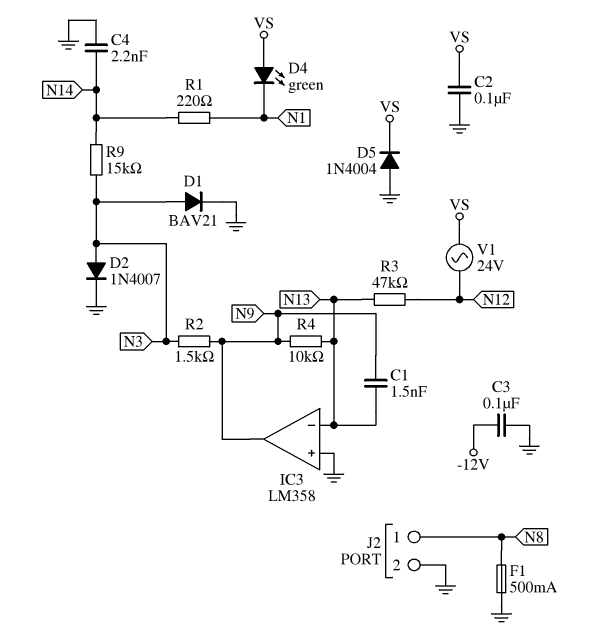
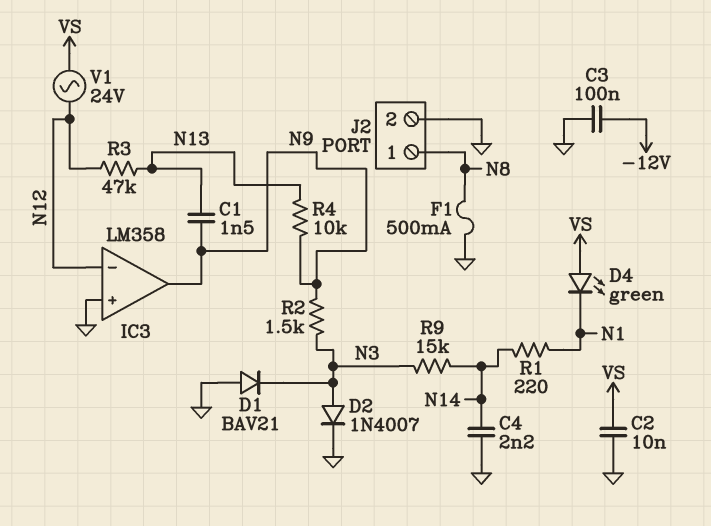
C2: 100nF (GND, VS) -> 10nF (GND, VS)
D1: diode BAV21 (A N3, K GND) -> diode BAV21 (A GND, K N3)
D5: diode 1N4004 (A GND, K VS) -> none
IC3 pin in-: N13 -> N12

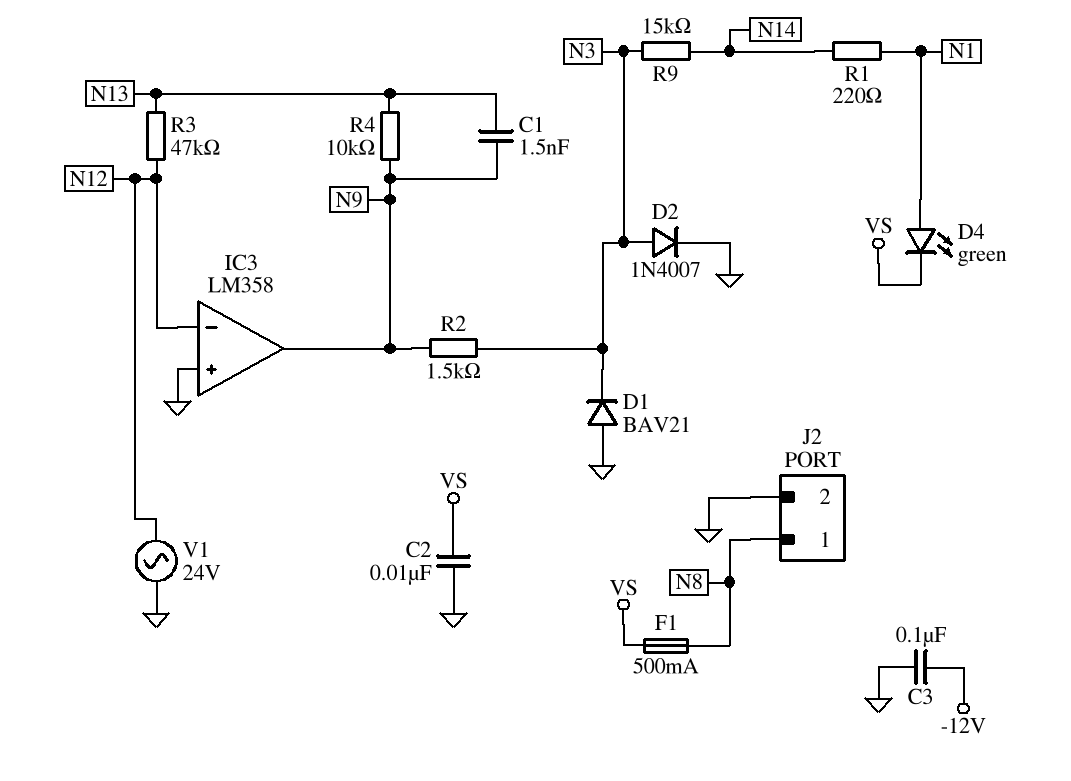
C4: 2.2nF (GND, N14) -> none
D4: LED green (A VS, K N1) -> LED green (A N1, K VS)
F1: 500mA (GND, N8) -> 500mA (N8, VS)
V1: AC 24V (N12, VS) -> AC 24V (GND, N12)

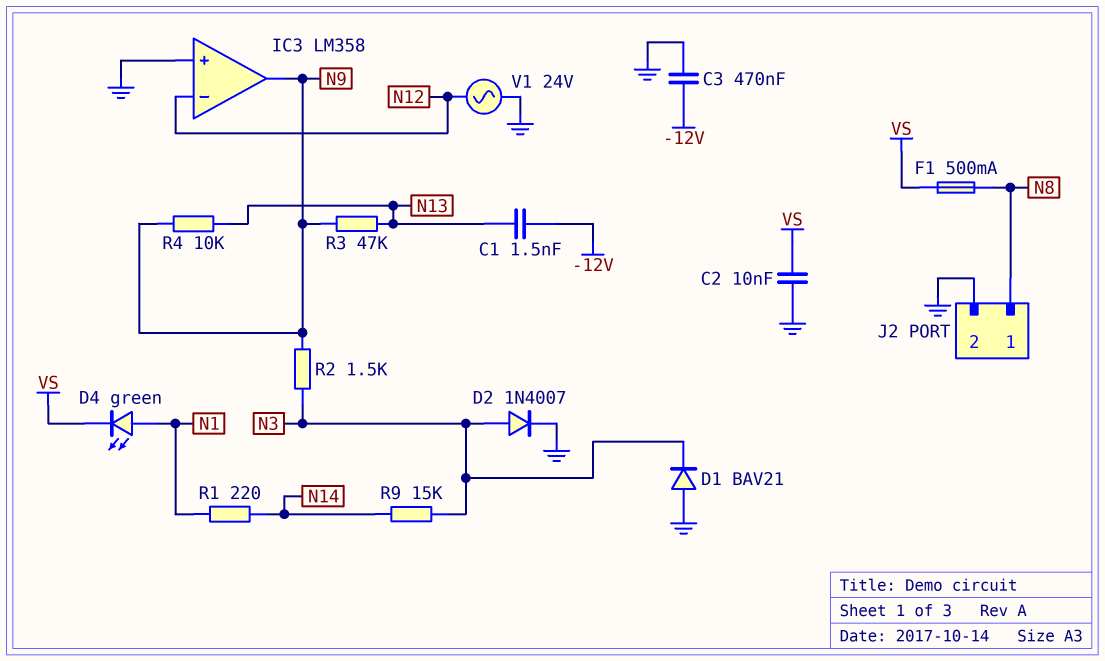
C1: 1.5nF (N9, N13) -> 1.5nF (-12V, N13)
C3: 100nF (-12V, GND) -> 470nF (-12V, GND)
R3: 47k (N12, N13) -> 47k (N9, N13)

